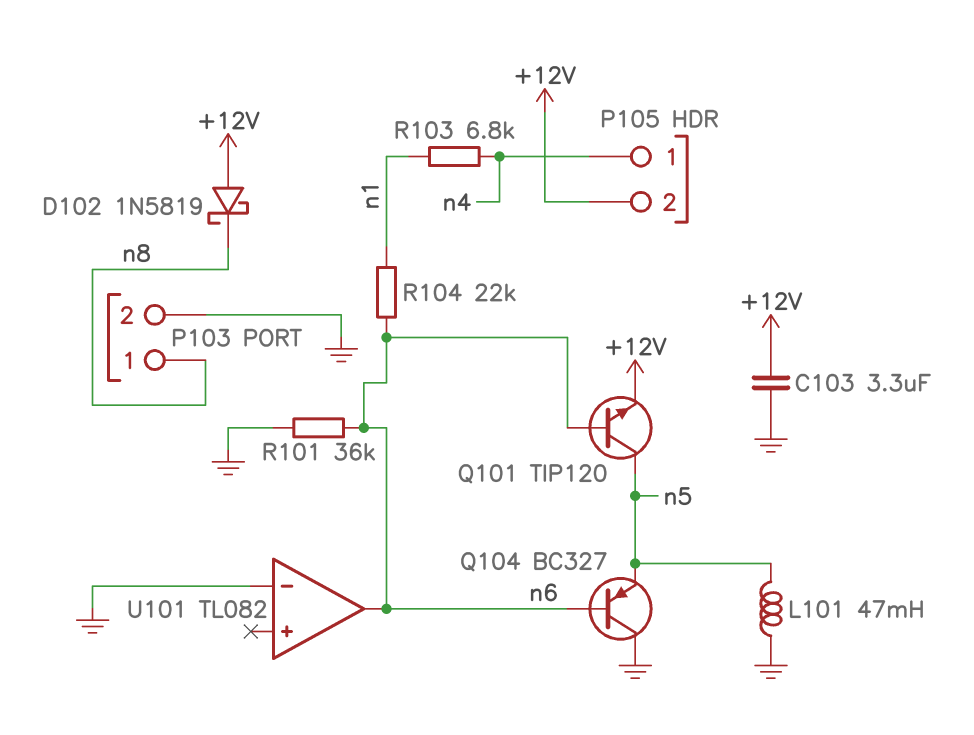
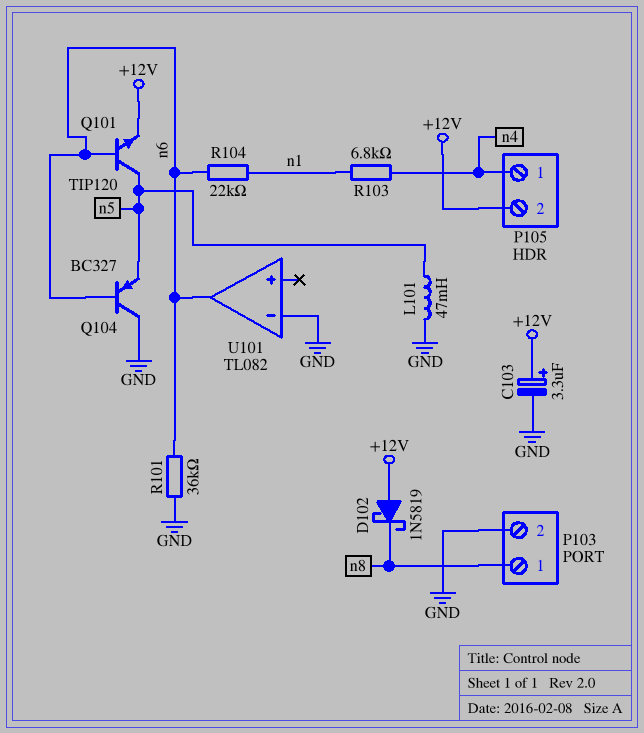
C103: 3.3uF (+12V, GND) -> 3.3uF (plus +12V, minus GND)

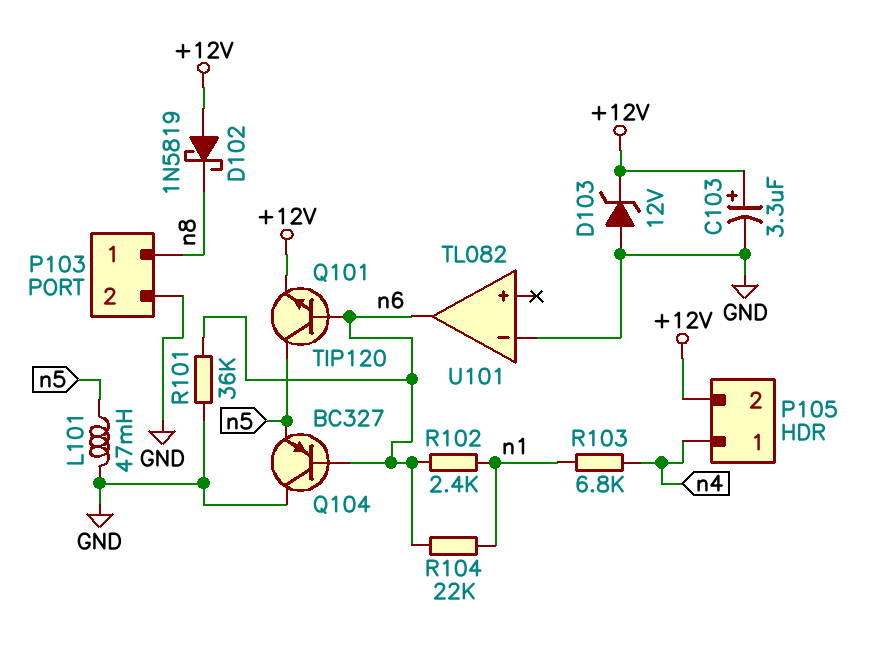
D103: none -> zener 12V (A GND, K +12V)
R102: none -> 2.4k (n1, n6)

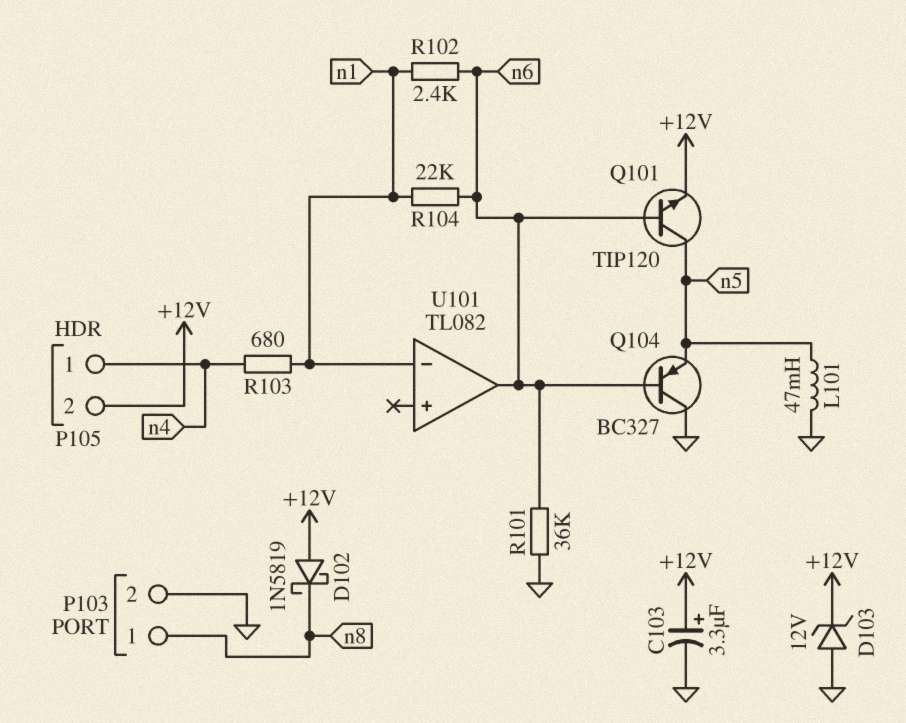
R103: 6.8k (n1, n4) -> 680 (n1, n4)
U101 pin in-: GND -> n1

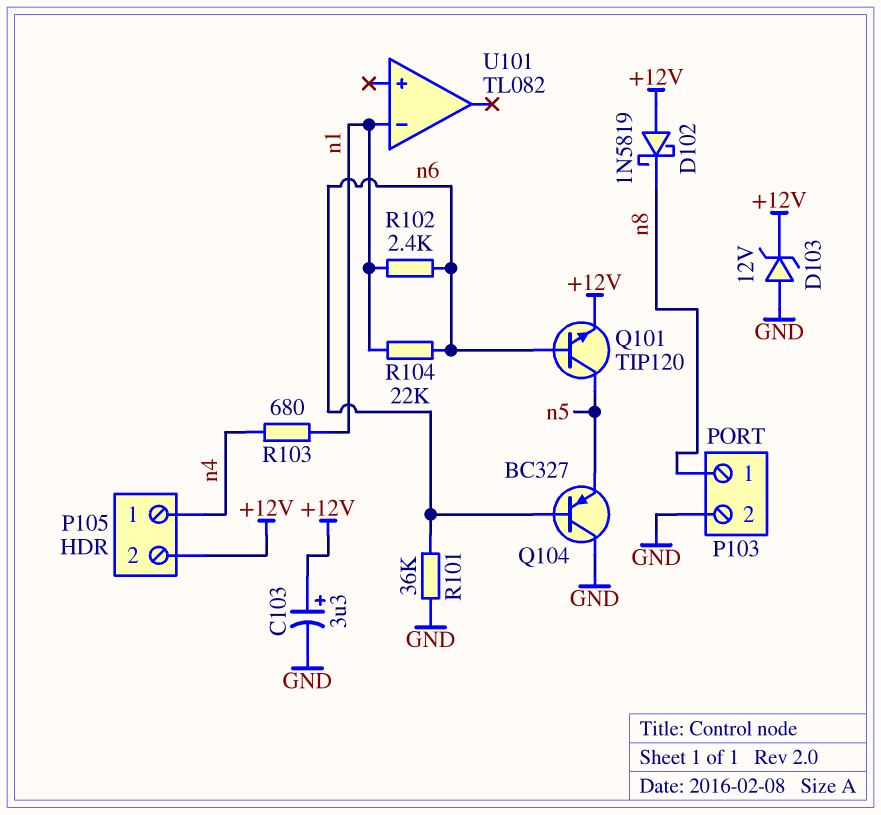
L101: 47mH (GND, n5) -> none
U101 pin out: n6 -> none

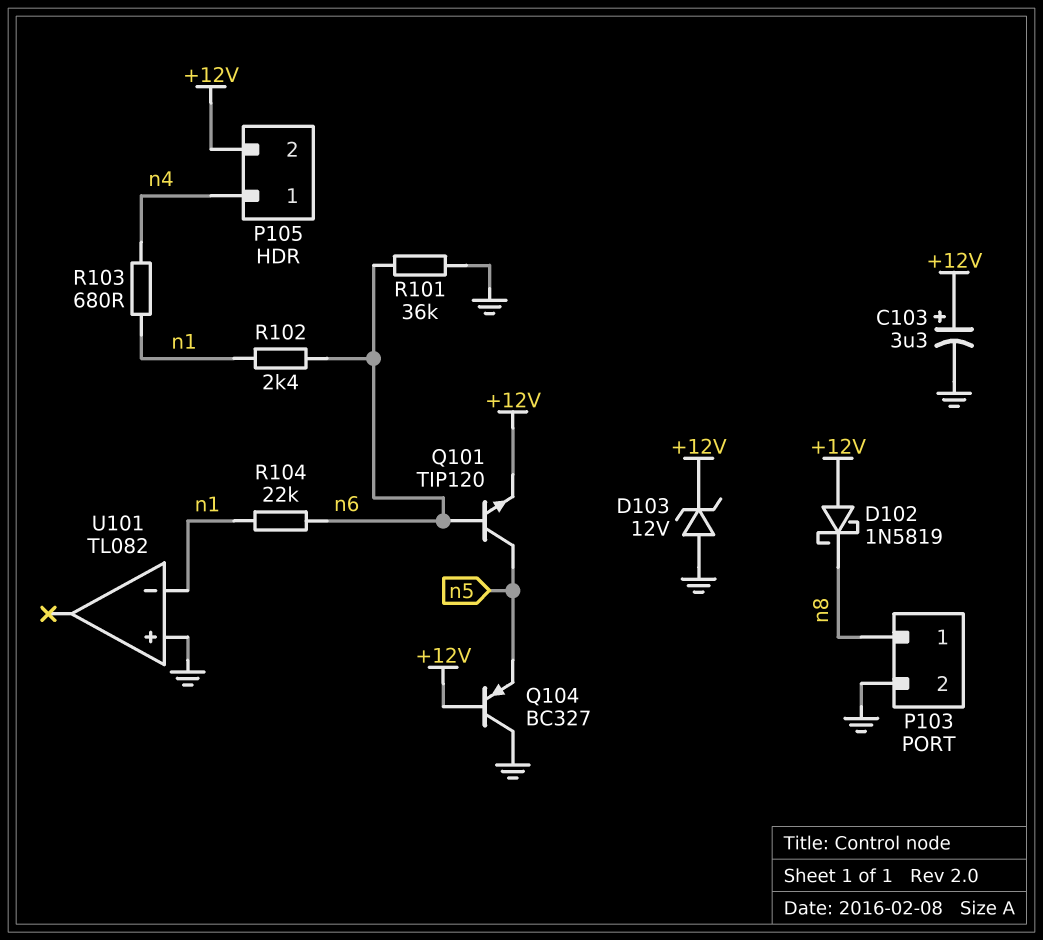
Q104: PNP BC327 (B n6, C GND, E n5) -> PNP BC327 (B +12V, C GND, E n5)
U101 pin in+: none -> GND

